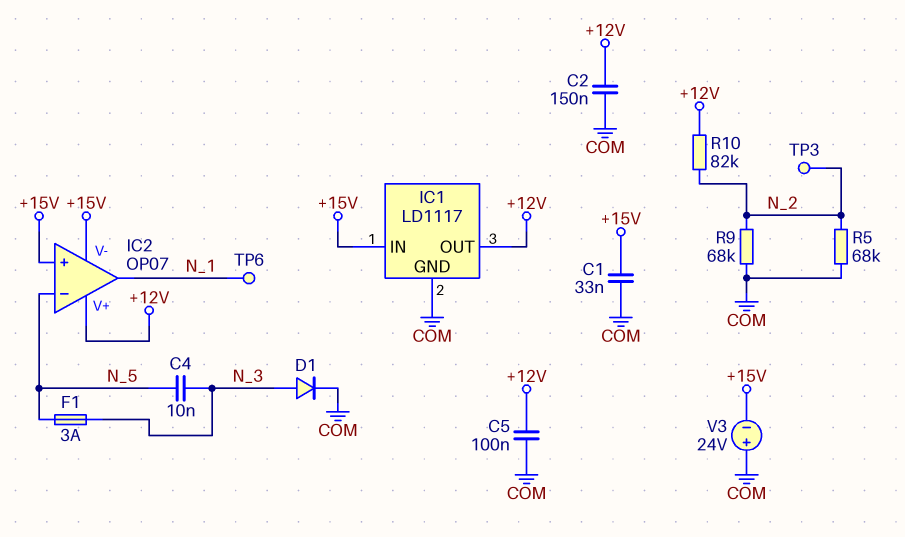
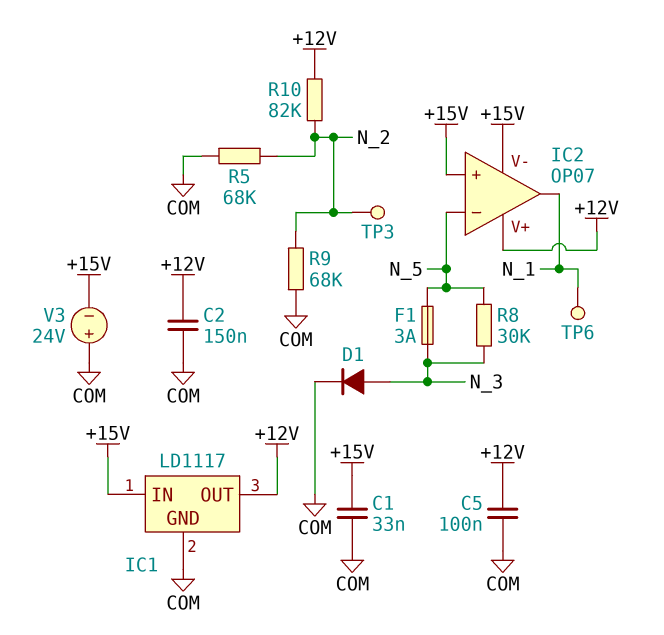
C4: 10nF (N_3, N_5) -> none
R8: none -> 30k (N_3, N_5)

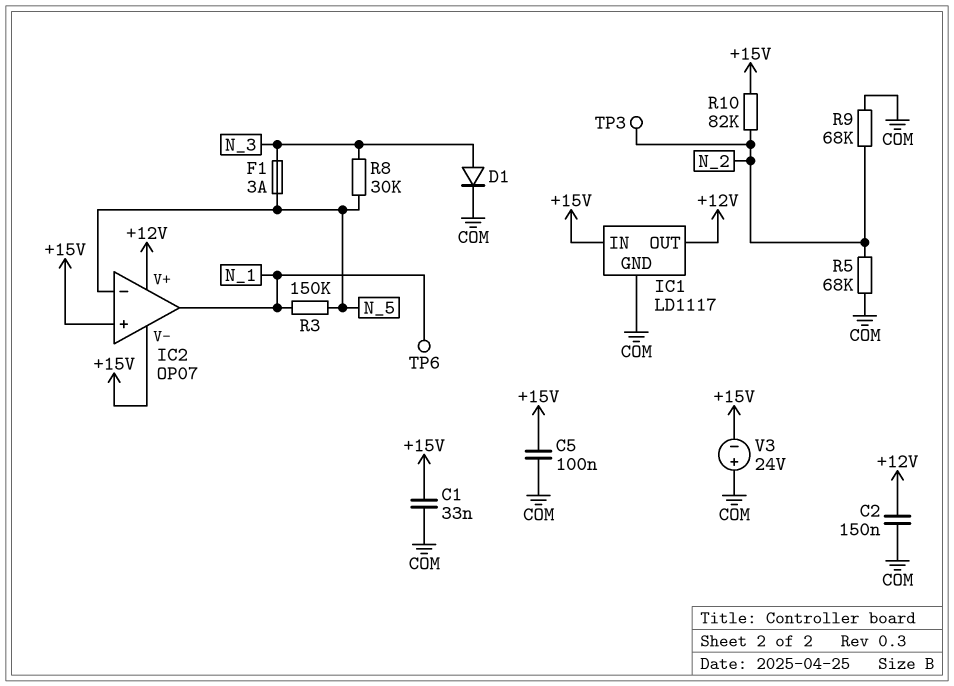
C5: 100nF (+12V, COM) -> 100nF (+15V, COM)
R3: none -> 150k (N_1, N_5)
R10: 82k (+12V, N_2) -> 82k (+15V, N_2)

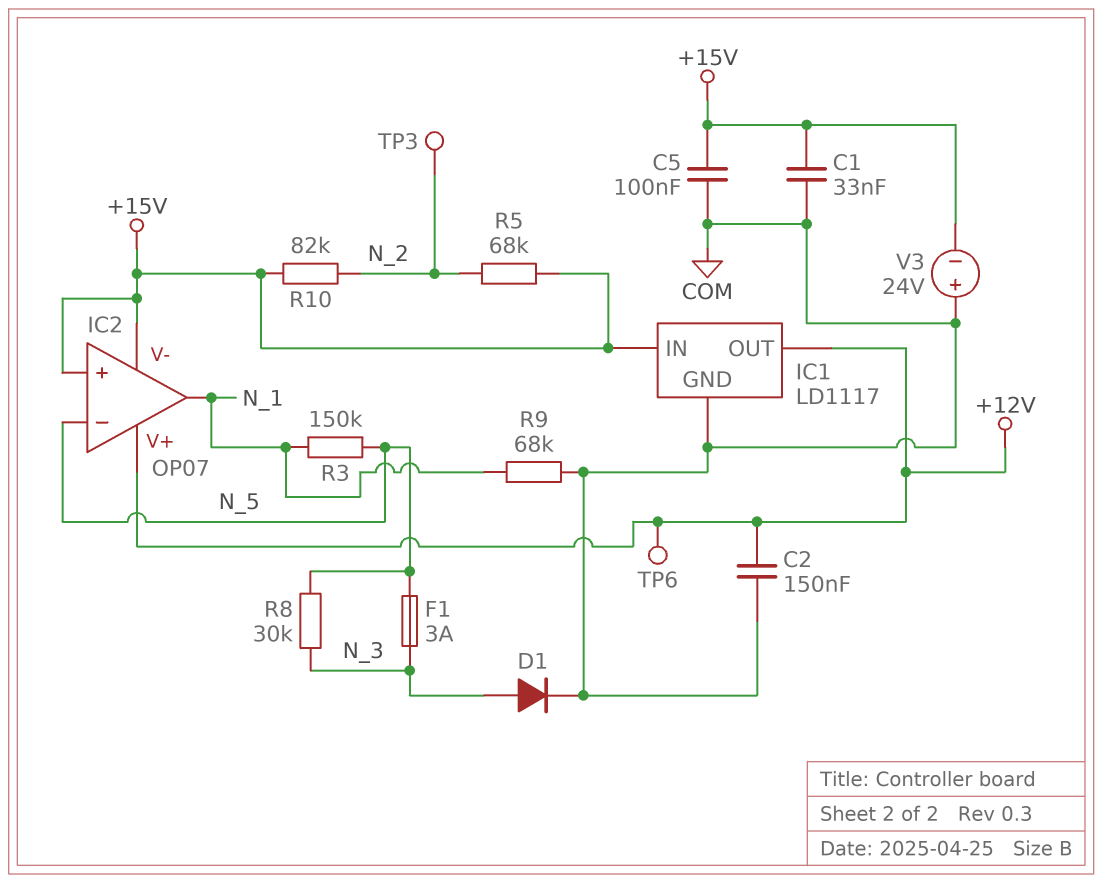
R5: 68k (COM, N_2) -> 68k (+15V, N_2)
R9: 68k (COM, N_2) -> 68k (COM, N_1)
TP6: test point (N_1) -> test point (+12V)

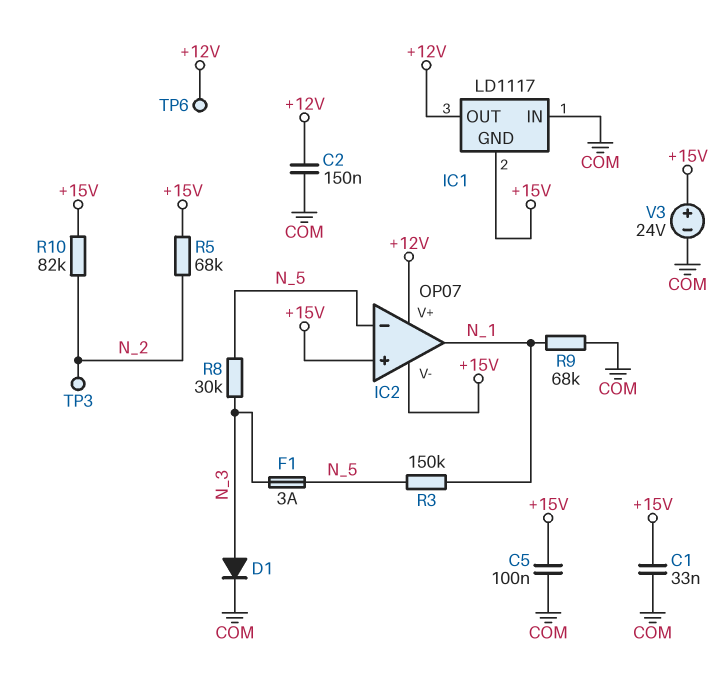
IC1 pin GND: COM -> +15V
IC1 pin IN: +15V -> COM
V3: 24V (plus COM, minus +15V) -> 24V (plus +15V, minus COM)

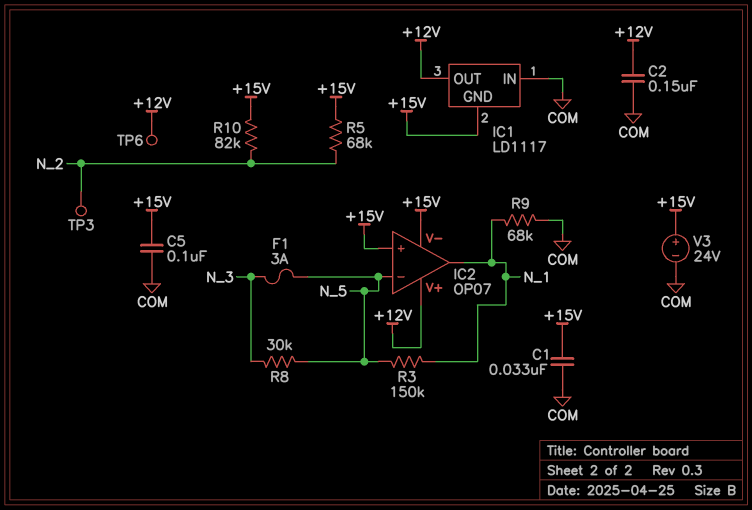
D1: diode (A N_3, K COM) -> none

